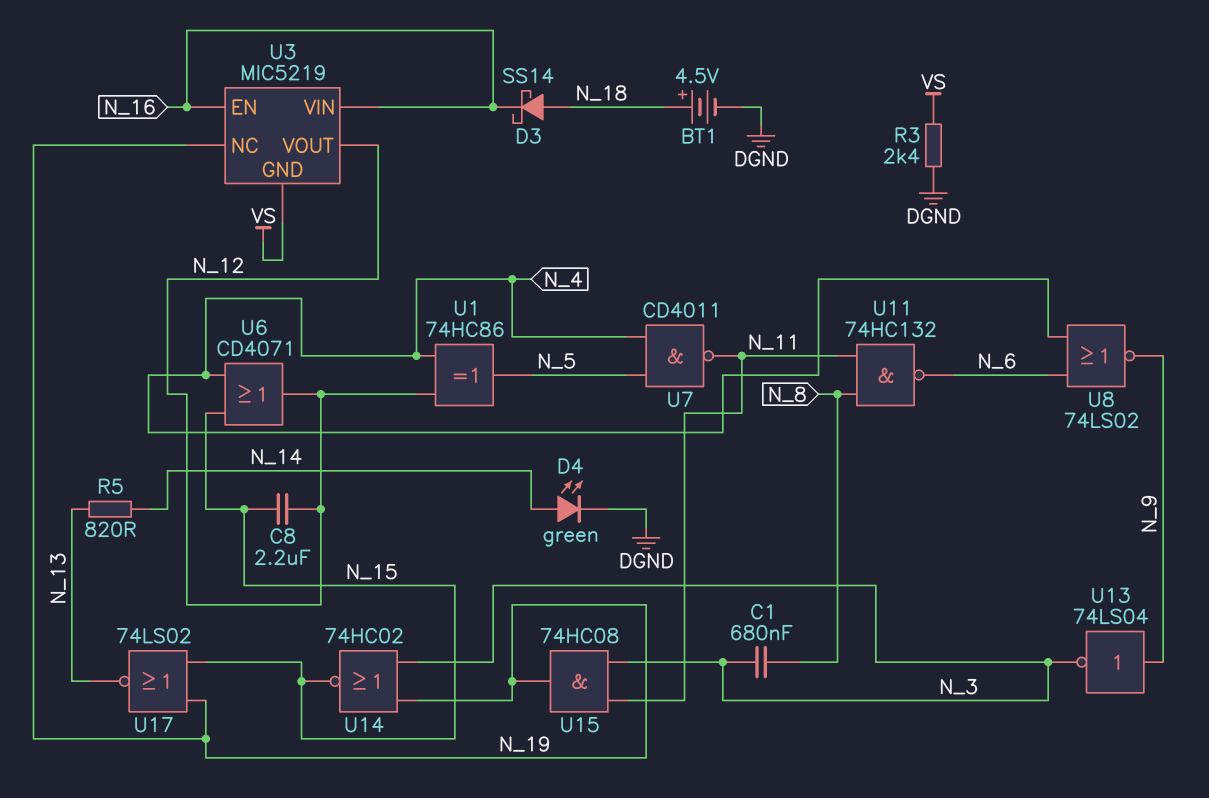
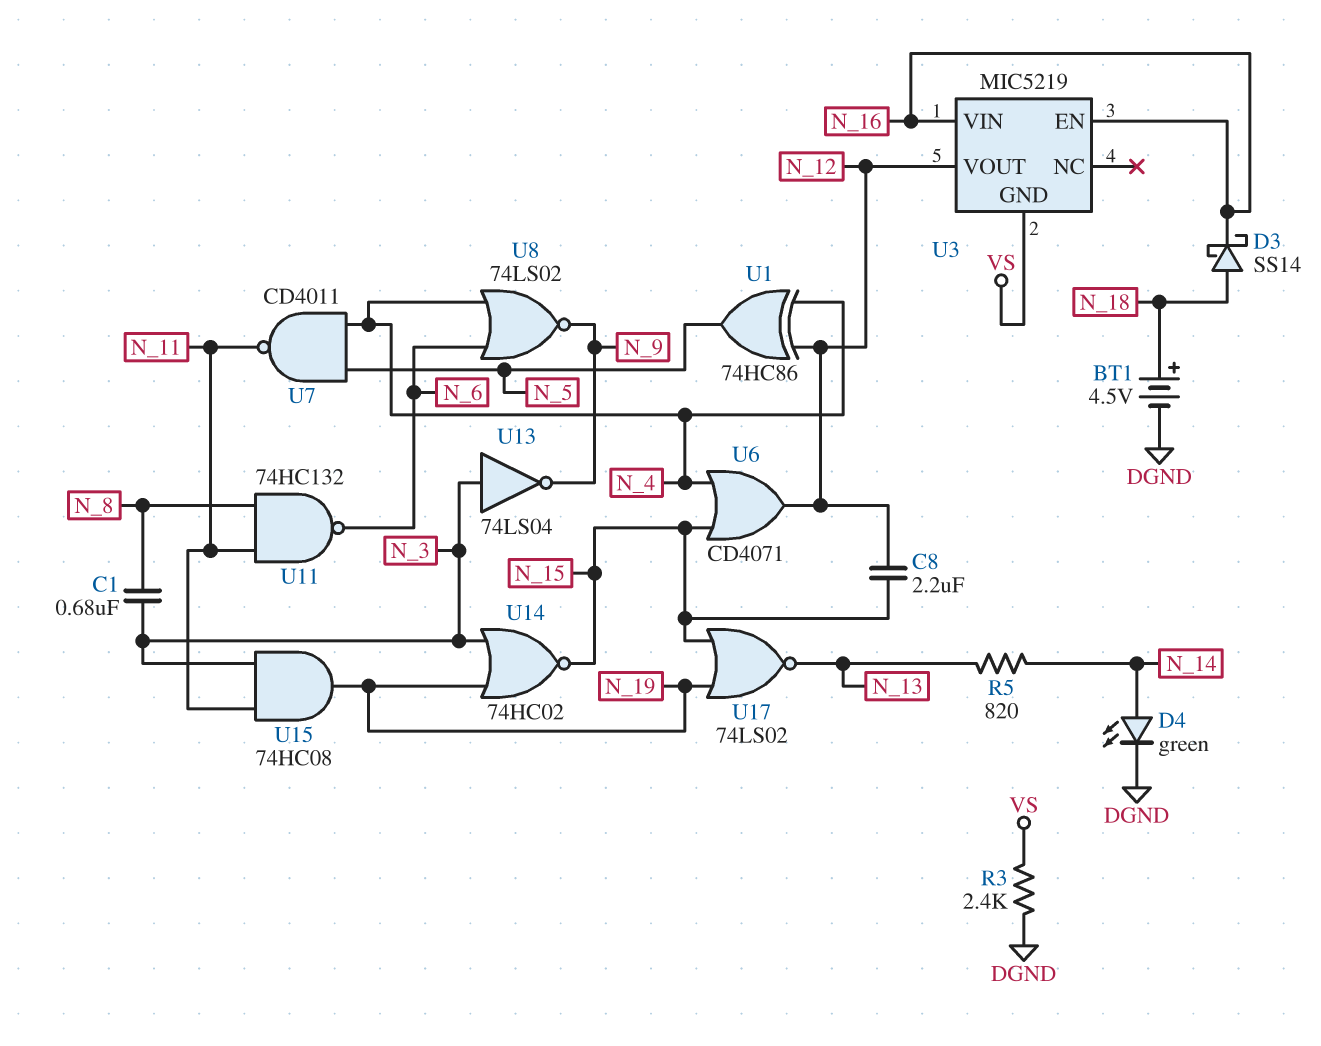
U3 pin NC: N_19 -> none
U13: NOT 74LS04 (in N_9, out N_3) -> NOT 74LS04 (in N_3, out N_9)

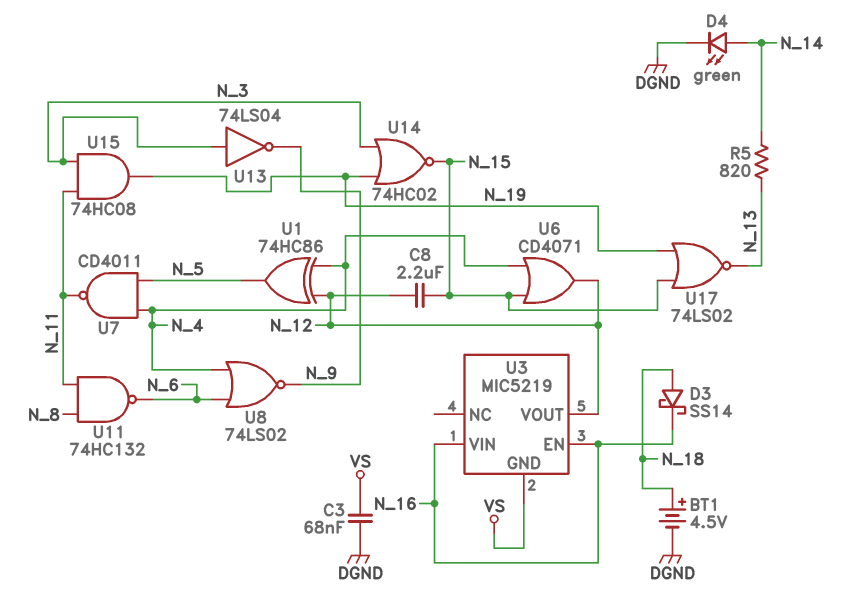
C1: 680nF (N_3, N_8) -> none
C3: none -> 68nF (DGND, VS)
R3: 2.4k (DGND, VS) -> none

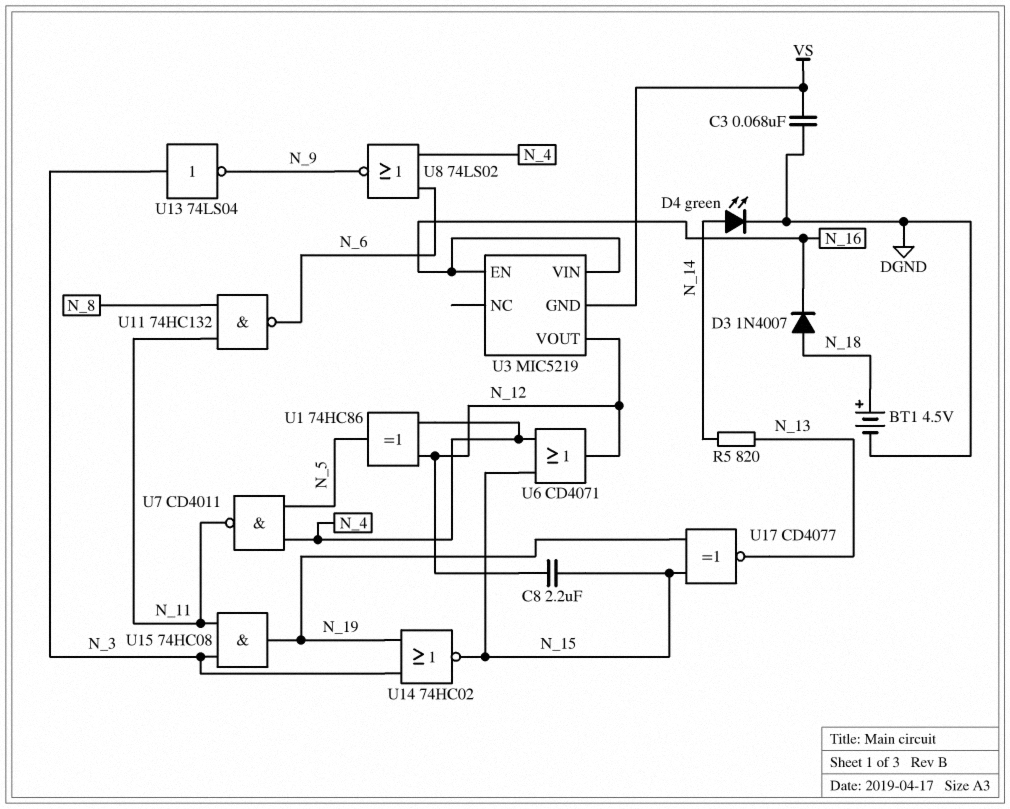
D3: schottky SS14 (A N_18, K N_16) -> diode 1N4007 (A N_18, K N_16)
U17: NOR 74LS02 (in N_15, in N_19, out N_13) -> XNOR CD4077 (in N_15, in N_19, out N_13)

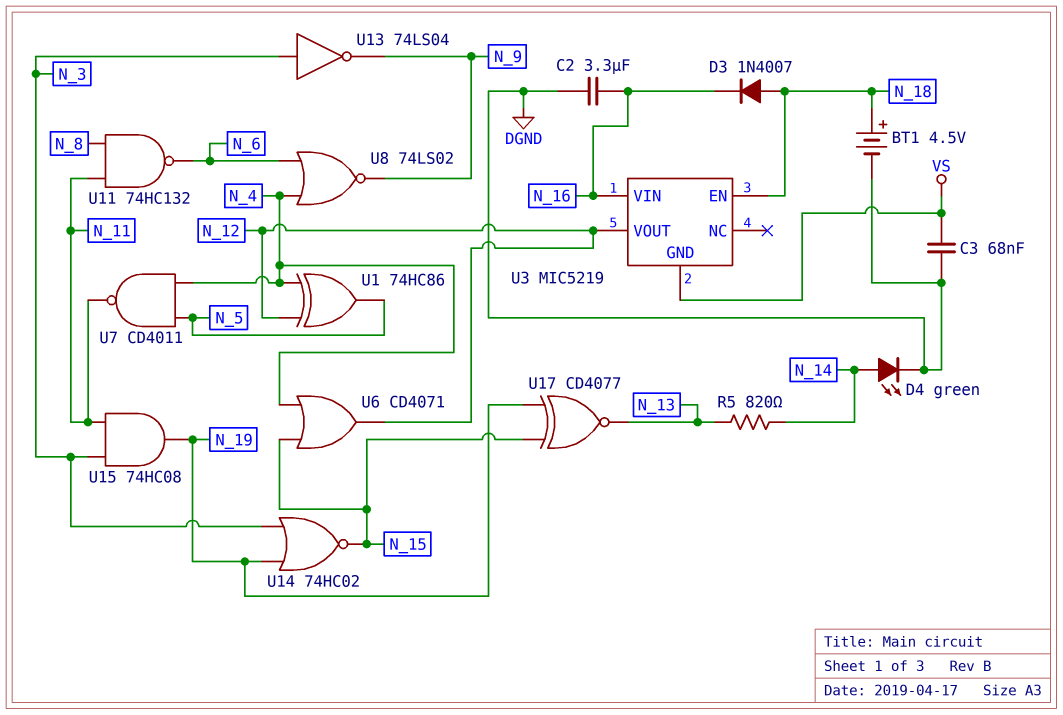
C2: none -> 3.3uF (DGND, N_16)
C8: 2.2uF (N_12, N_15) -> none
U3 pin EN: N_16 -> N_18

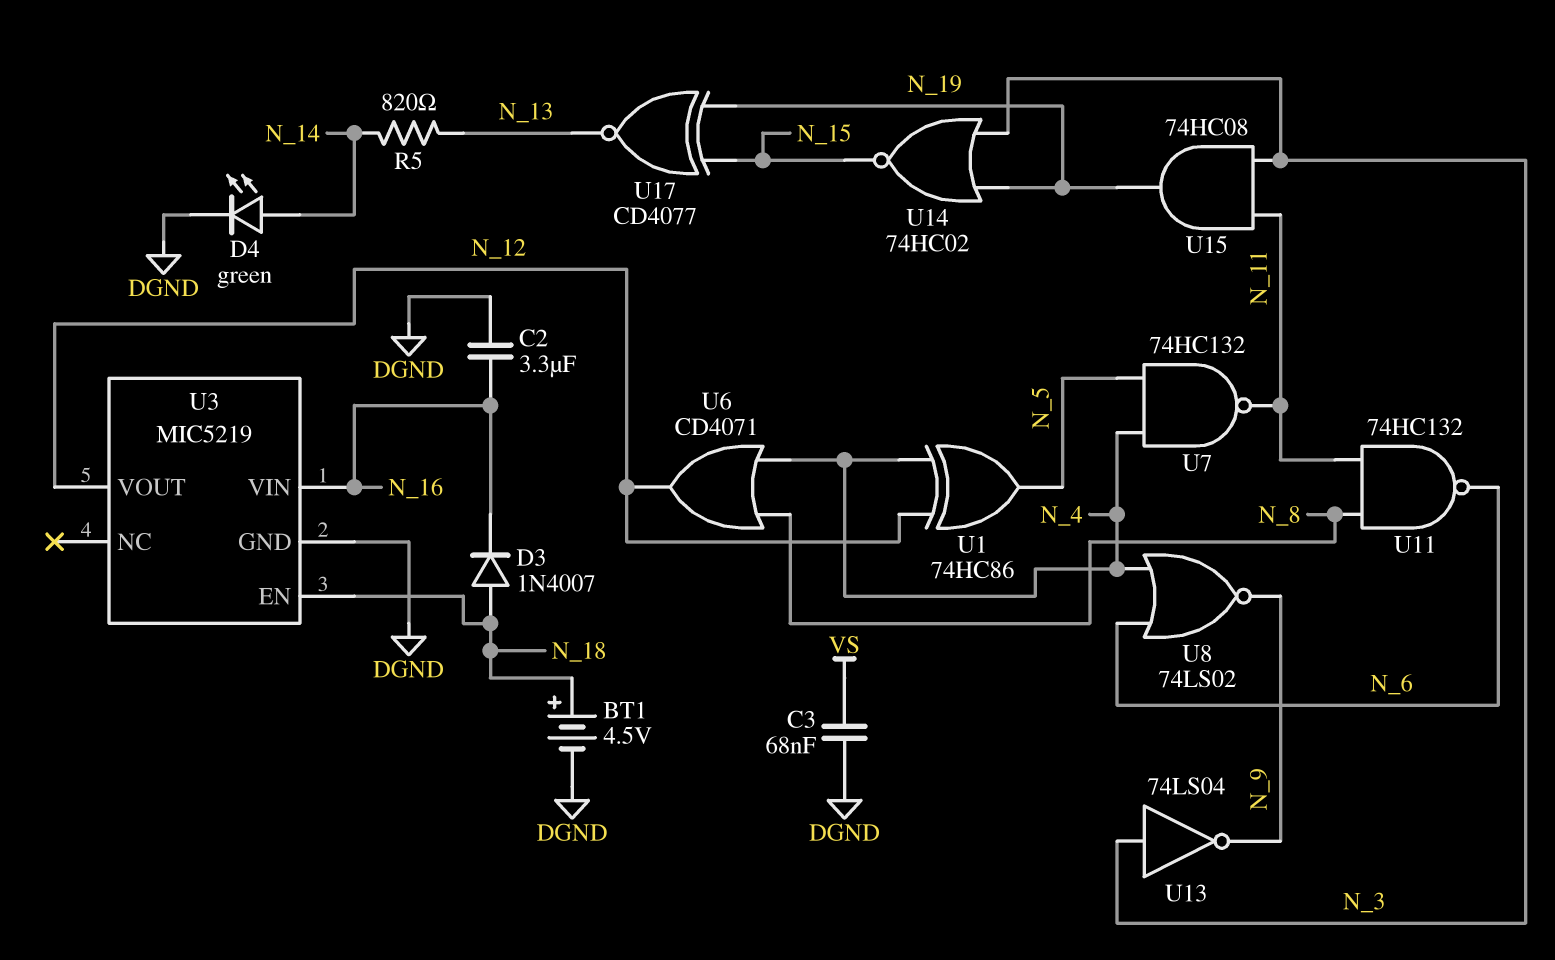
U3 pin GND: VS -> DGND
U6: OR CD4071 (in N_4, in N_15, out N_12) -> OR CD4071 (in N_4, in N_8, out N_12)
U7: NAND CD4011 (in N_4, in N_5, out N_11) -> NAND 74HC132 (in N_4, in N_5, out N_11)

